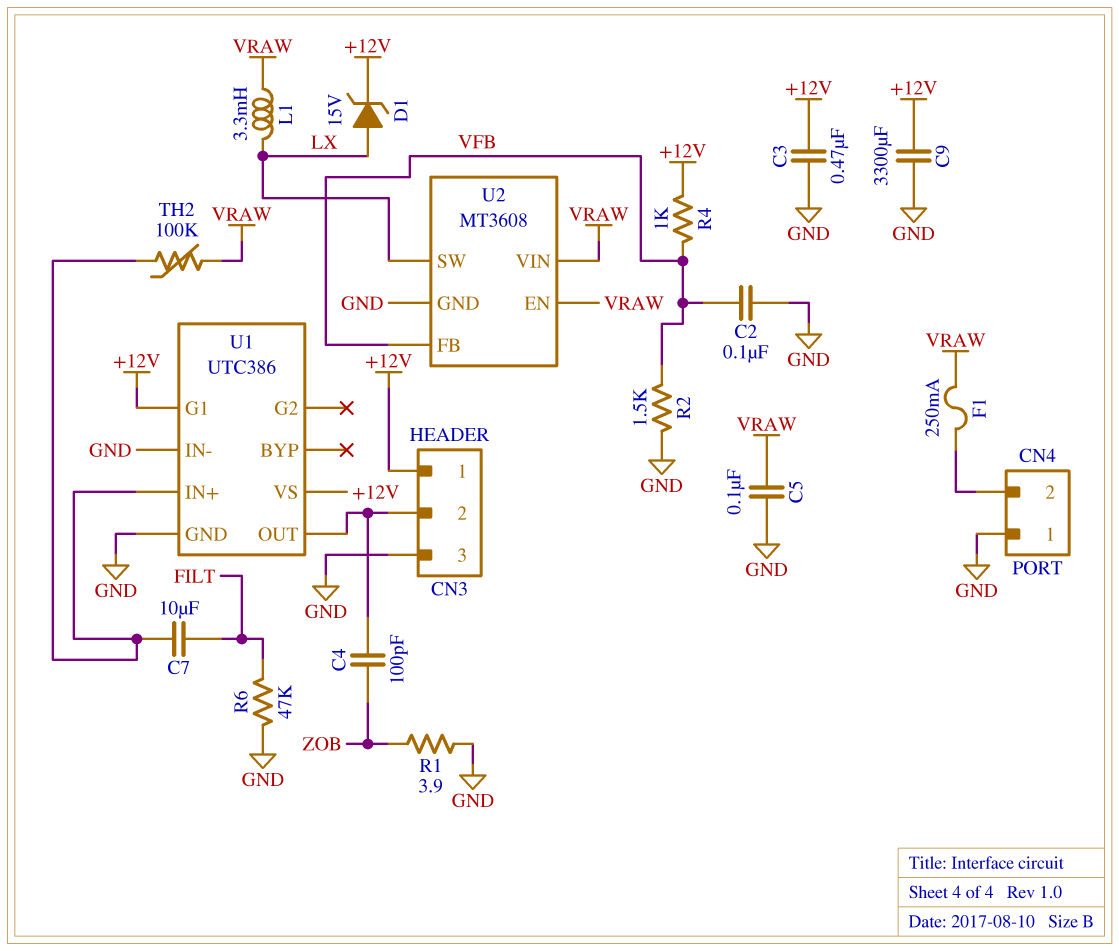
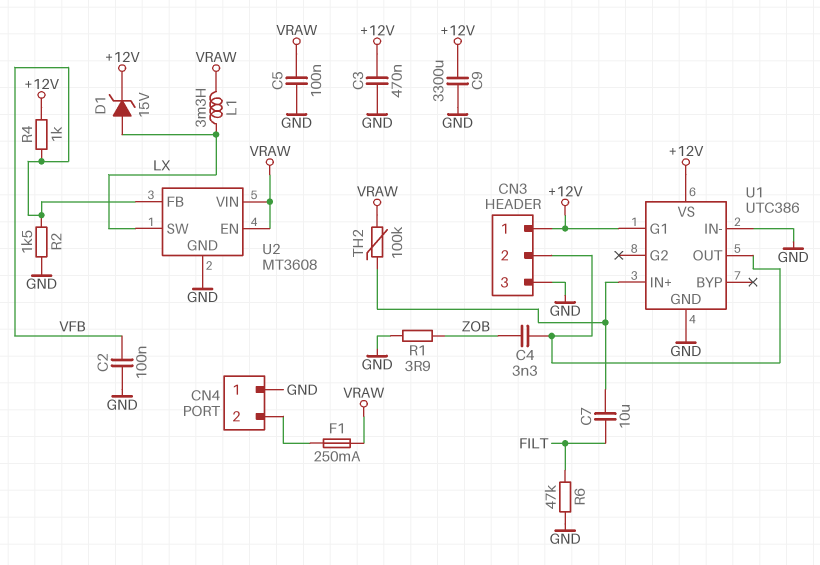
C4: 100pF (CN3/2, ZOB) -> 3.3nF (CN3/2, ZOB)

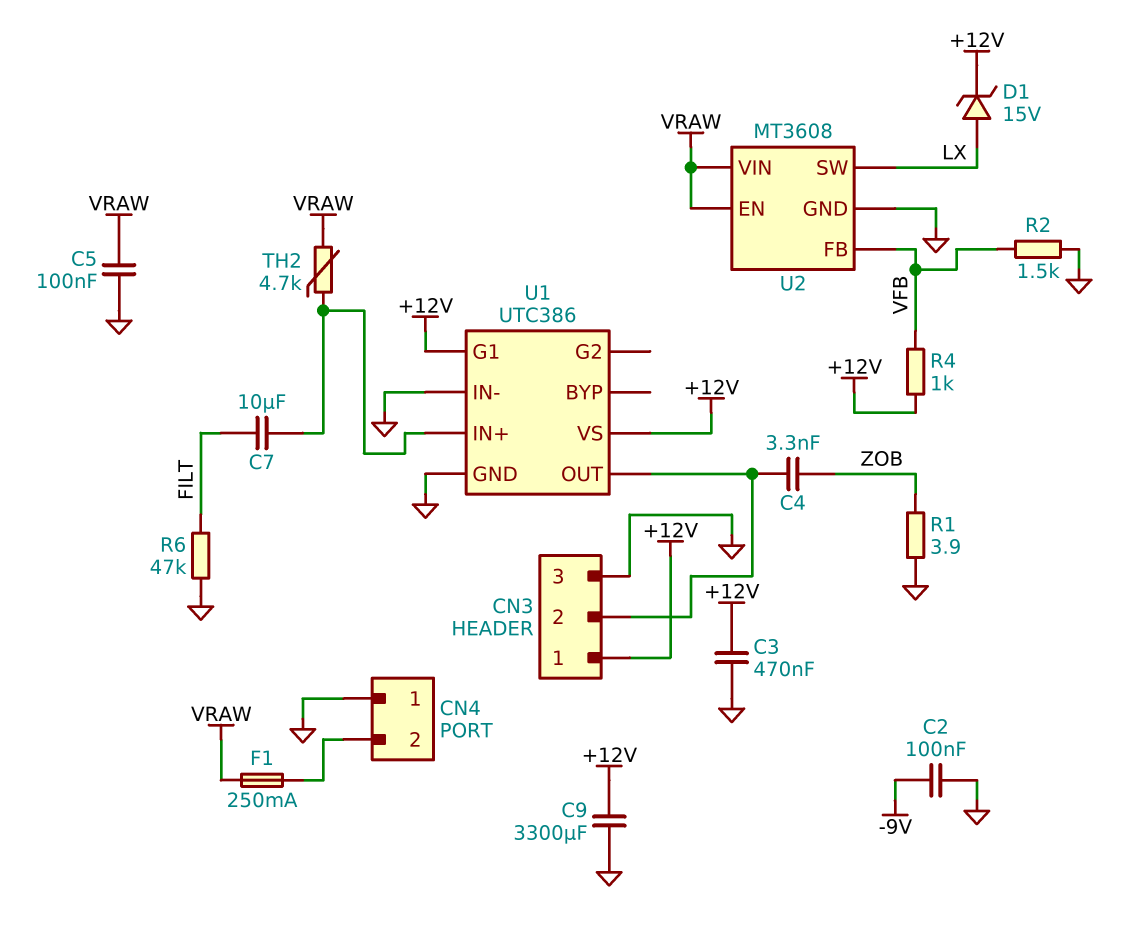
C2: 100nF (GND, VFB) -> 100nF (-9V, GND)
L1: 3.3mH (LX, VRAW) -> none
TH2: 100k (U1/IN+, VRAW) -> 4.7k (U1/IN+, VRAW)

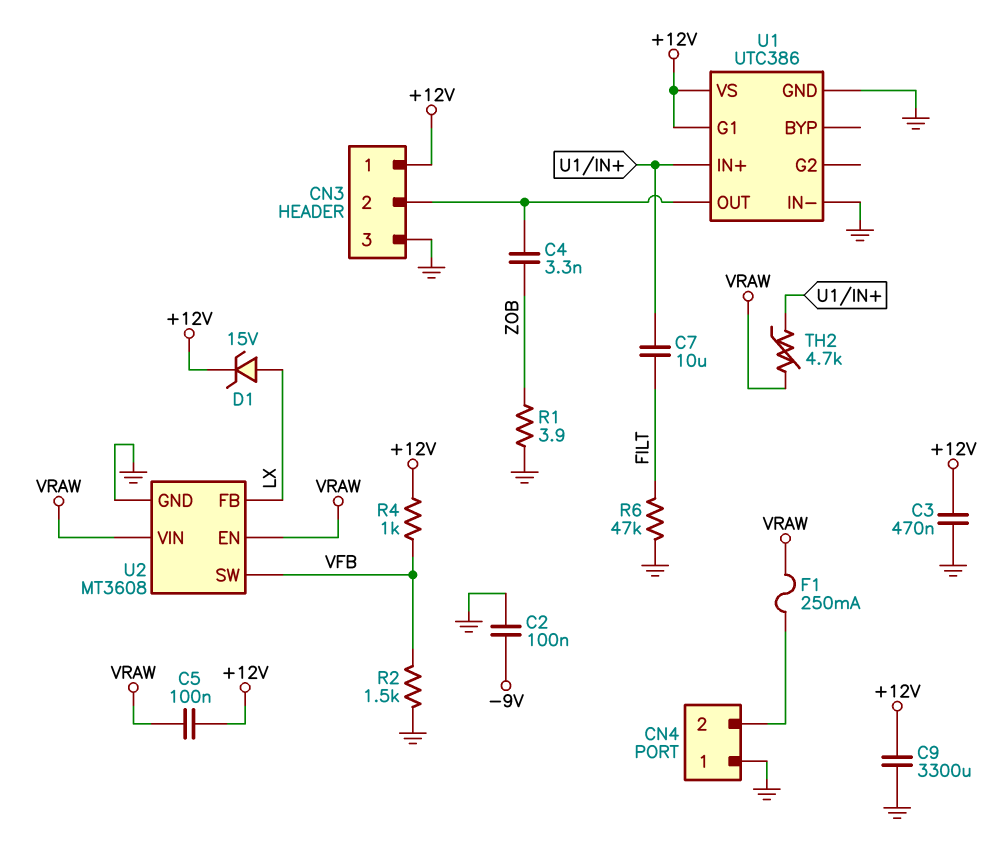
C5: 100nF (GND, VRAW) -> 100nF (+12V, VRAW)
U2 pin FB: VFB -> LX
U2 pin SW: LX -> VFB

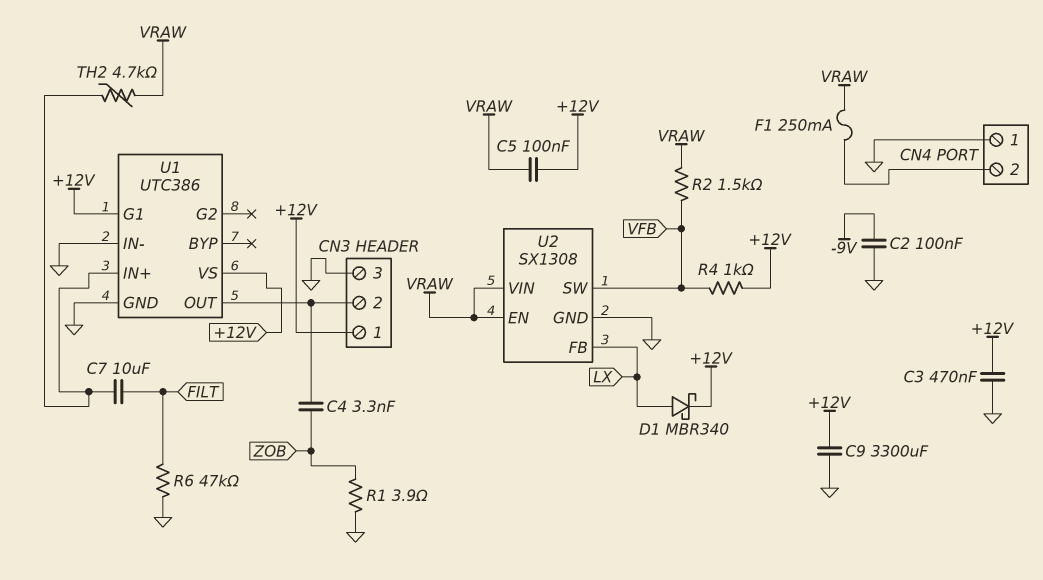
D1: zener 15V (A LX, K +12V) -> schottky MBR340 (A LX, K +12V)
R2: 1.5k (GND, VFB) -> 1.5k (VFB, VRAW)
U2: MT3608 -> SX1308

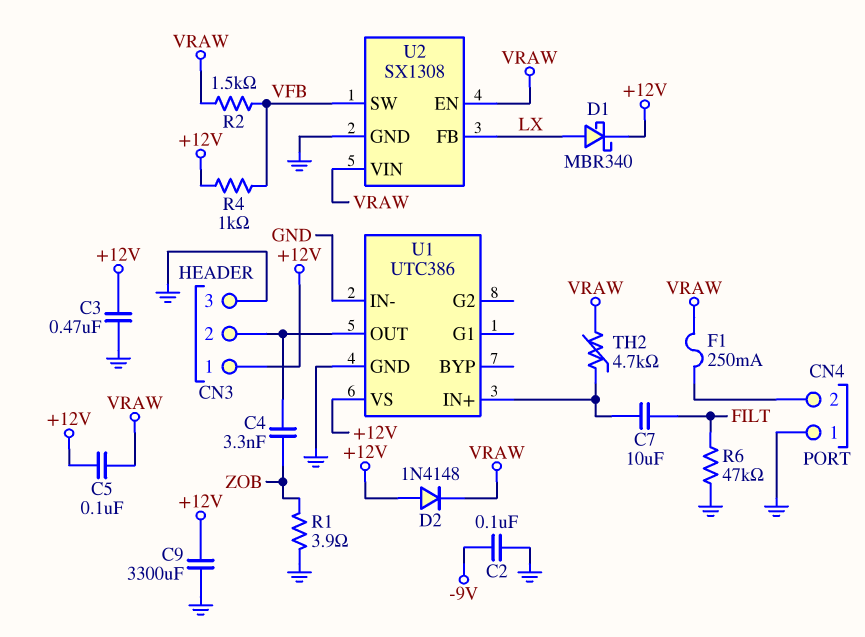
D2: none -> diode 1N4148 (A +12V, K VRAW)
U1 pin G1: +12V -> none

